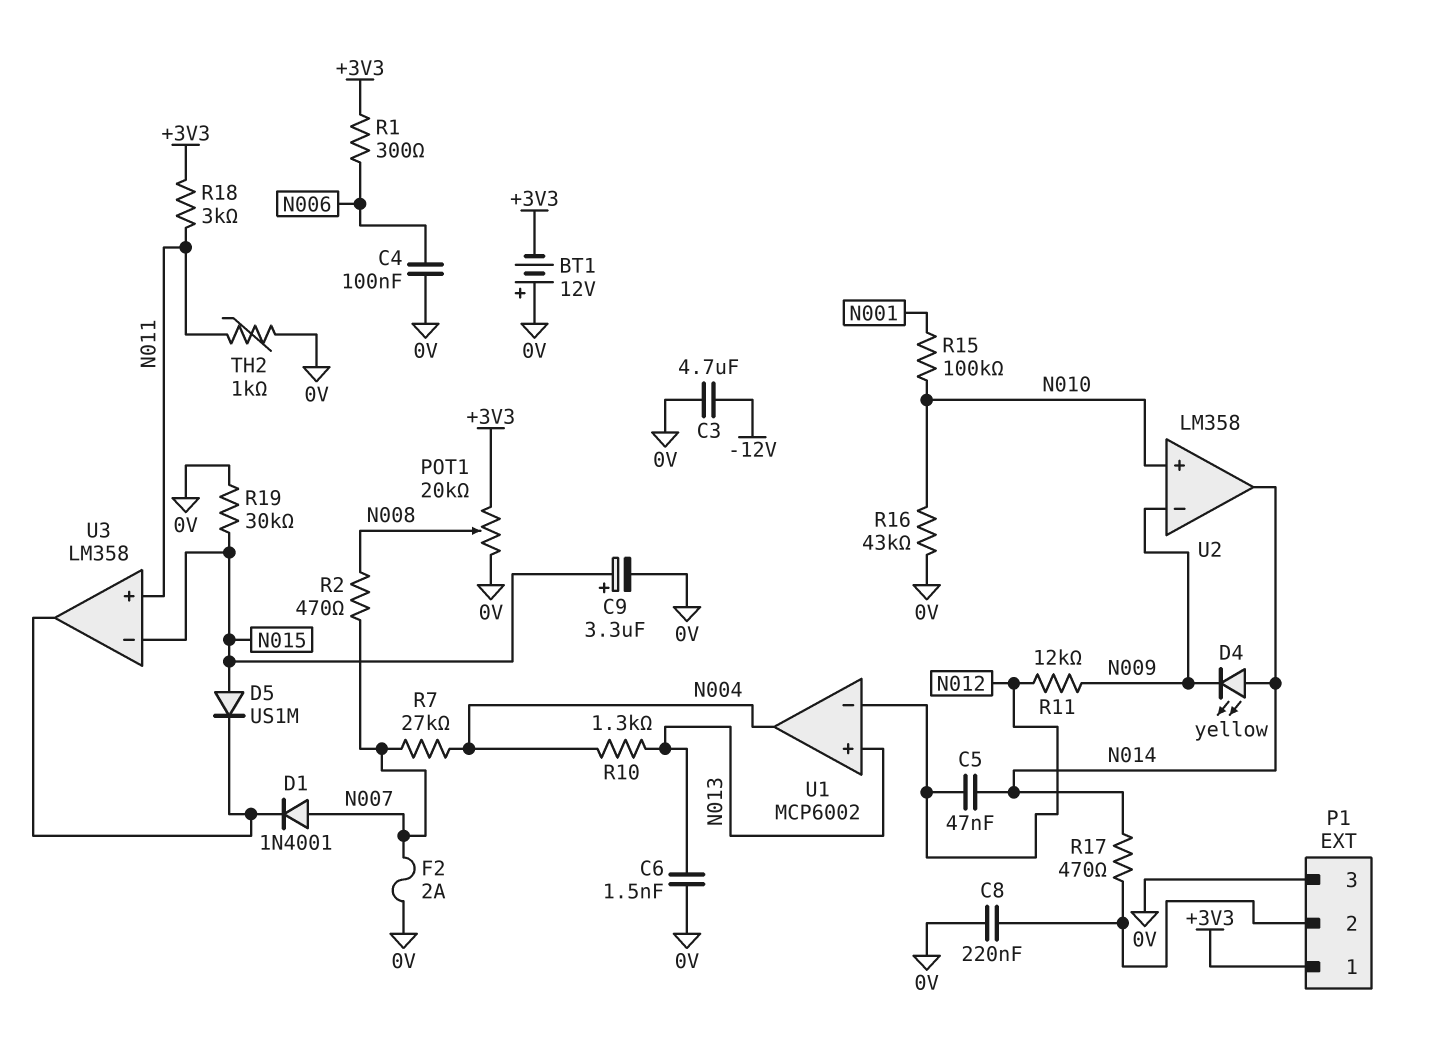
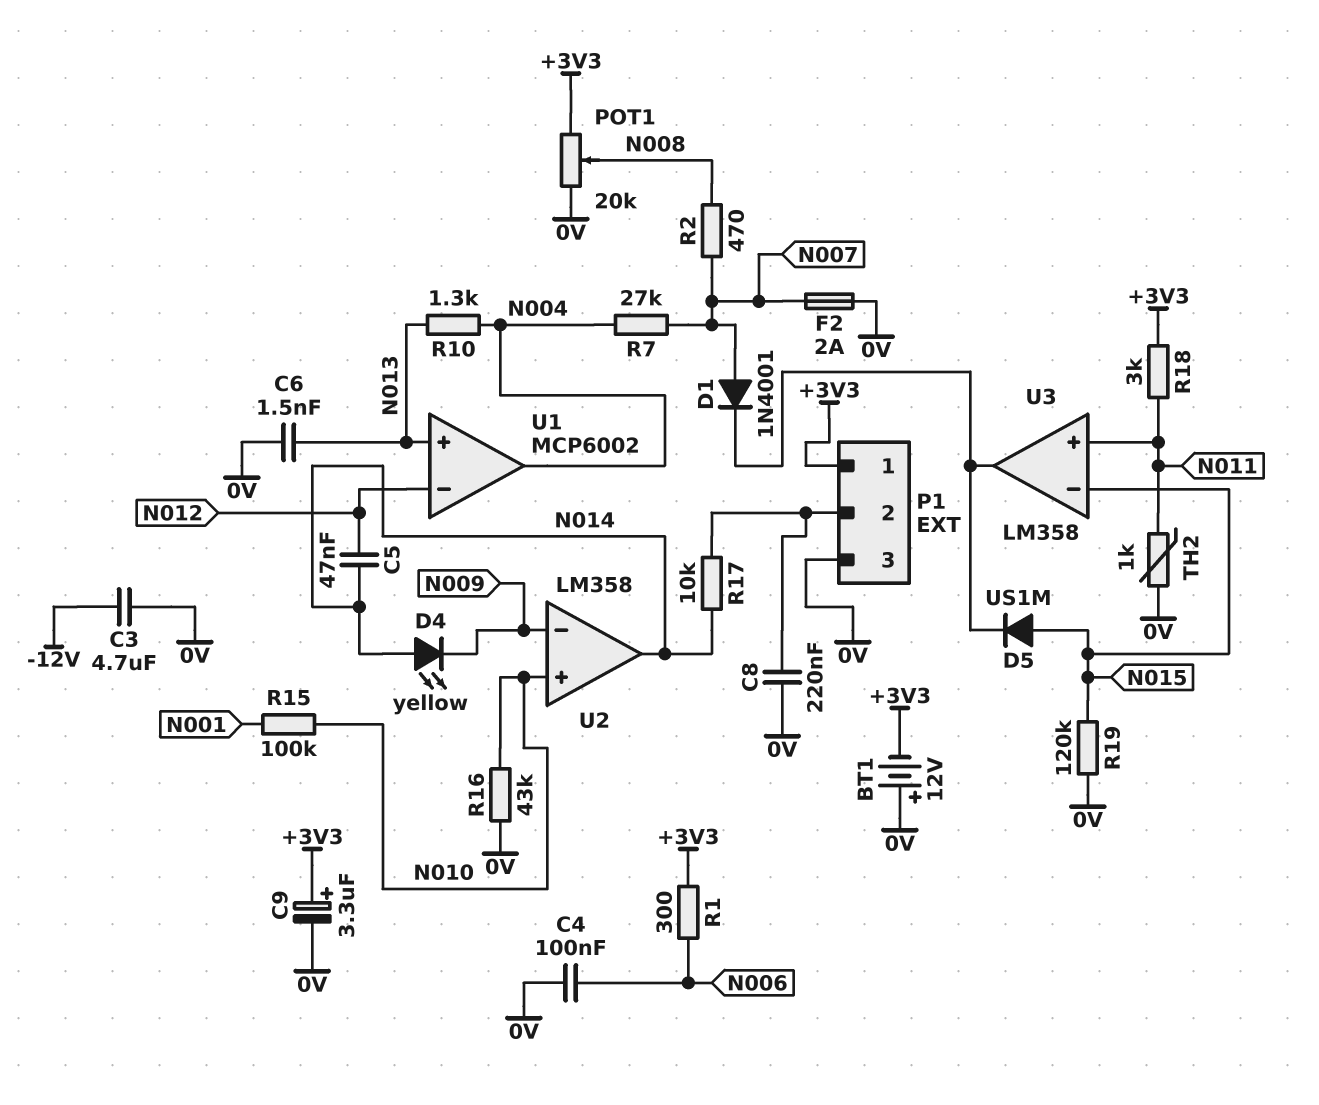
C9: 3.3uF (plus N015, minus 0V) -> 3.3uF (plus +3V3, minus 0V)
R11: 12k (N009, N012) -> none
R17: 470 (N014, P1/2) -> 10k (N014, P1/2)
R19: 30k (0V, N015) -> 120k (0V, N015)

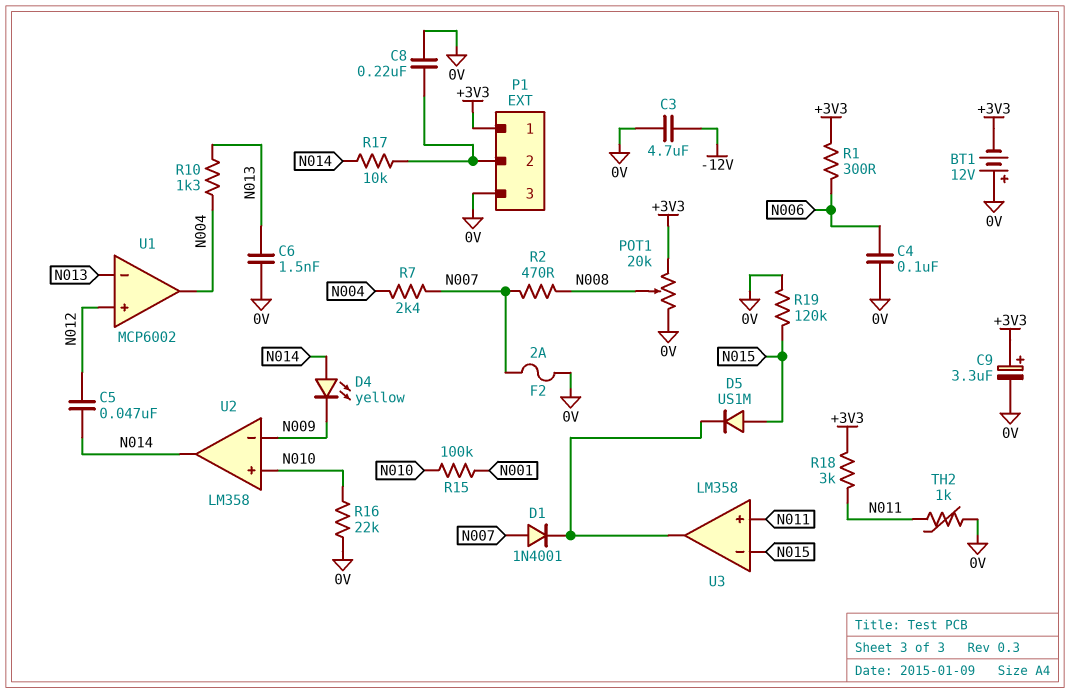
R7: 27k (N004, N007) -> 2.4k (N004, N007)
R16: 43k (0V, N010) -> 22k (0V, N010)
U1 pin in+: N013 -> N012
U1 pin in-: N012 -> N013

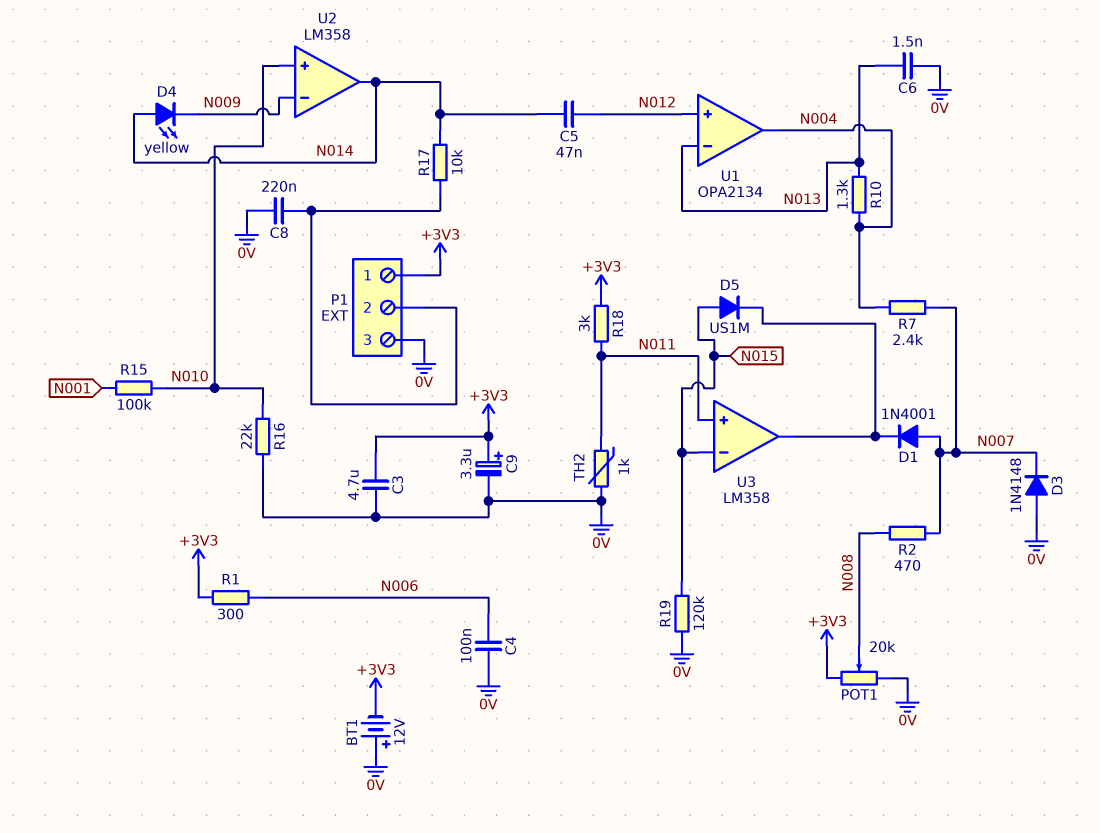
C3: 4.7uF (-12V, 0V) -> 4.7uF (+3V3, 0V)
D3: none -> diode 1N4148 (A 0V, K N007)
F2: 2A (0V, N007) -> none
U1: MCP6002 -> OPA2134

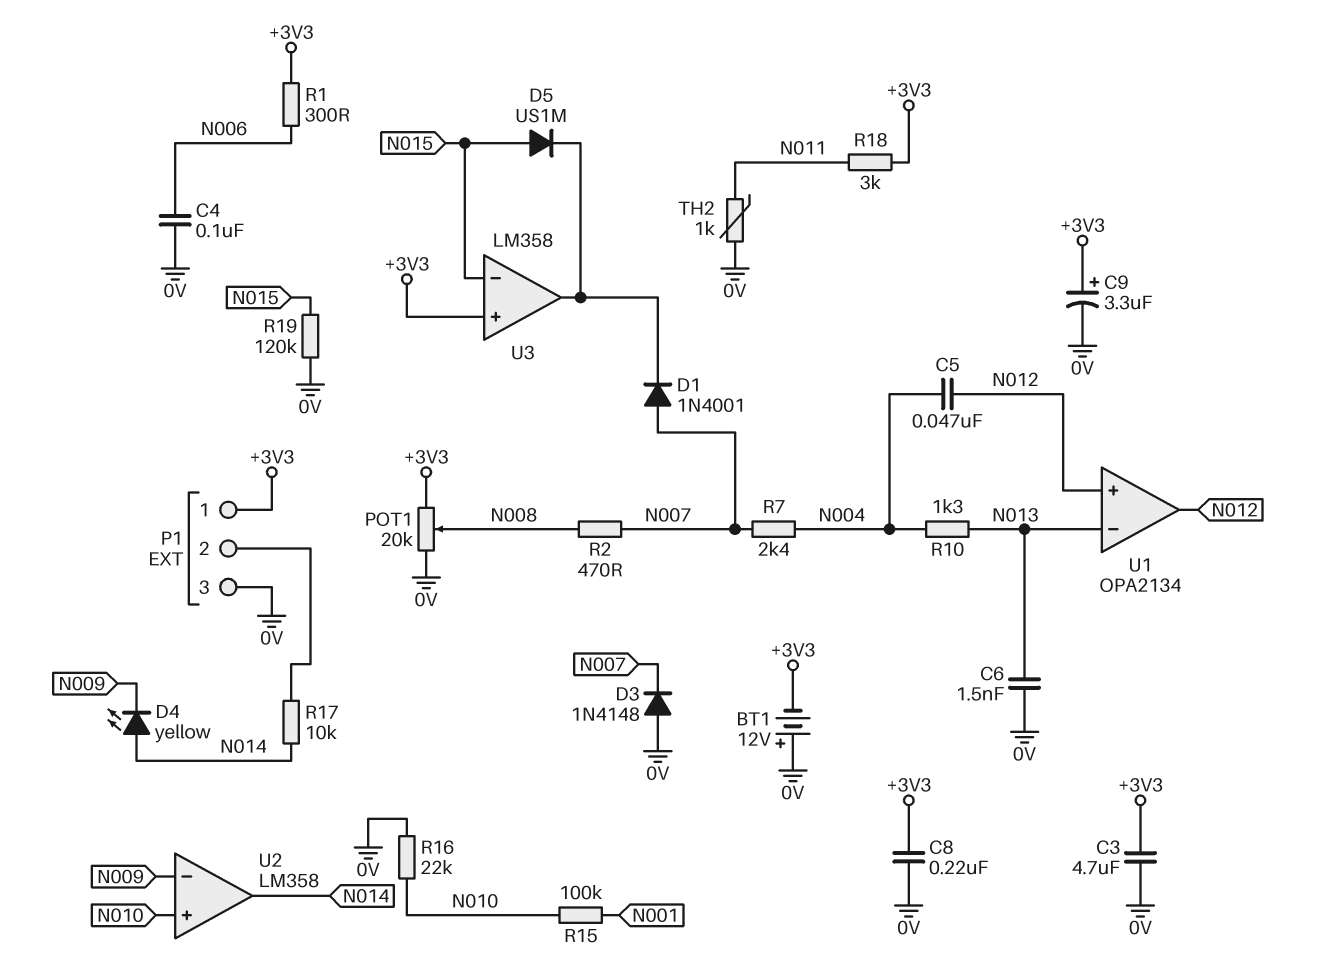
C5: 47nF (N012, N014) -> 47nF (N004, N012)
C8: 220nF (0V, P1/2) -> 220nF (+3V3, 0V)
U1 pin out: N004 -> N012
U3 pin in+: N011 -> +3V3

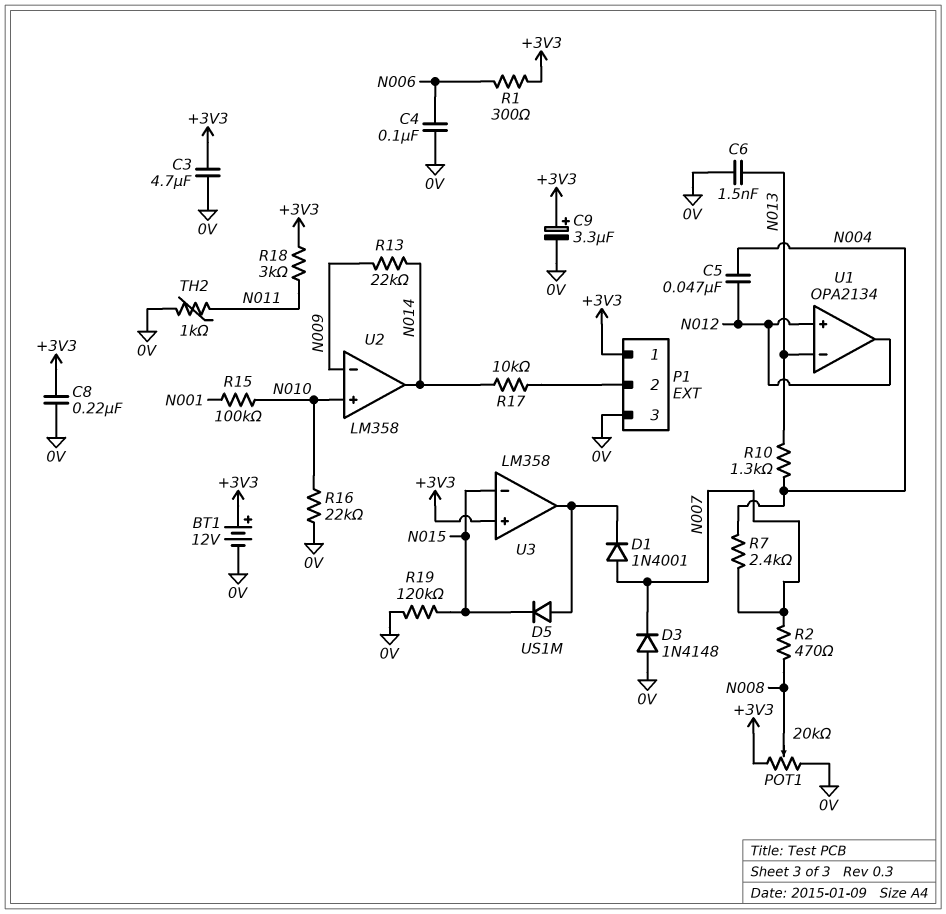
BT1: 12V (plus 0V, minus +3V3) -> 12V (plus +3V3, minus 0V)
D4: LED yellow (A N014, K N009) -> none
D5: diode US1M (A N015, K U3/out) -> diode US1M (A U3/out, K N015)
R13: none -> 22k (N009, N014)

